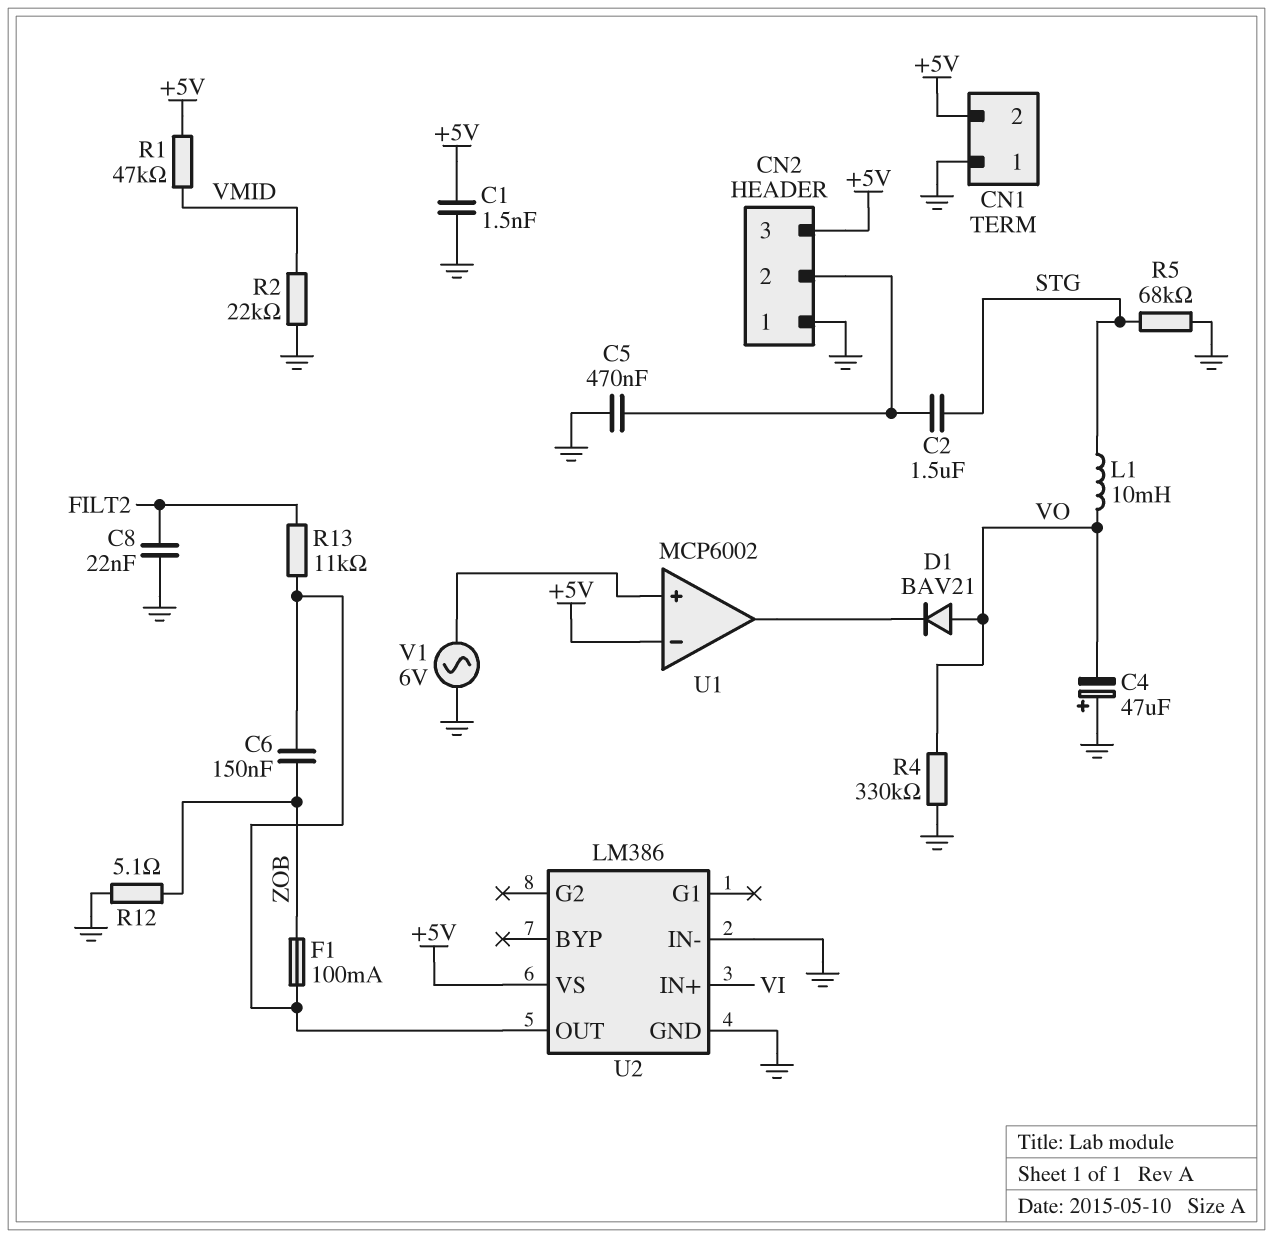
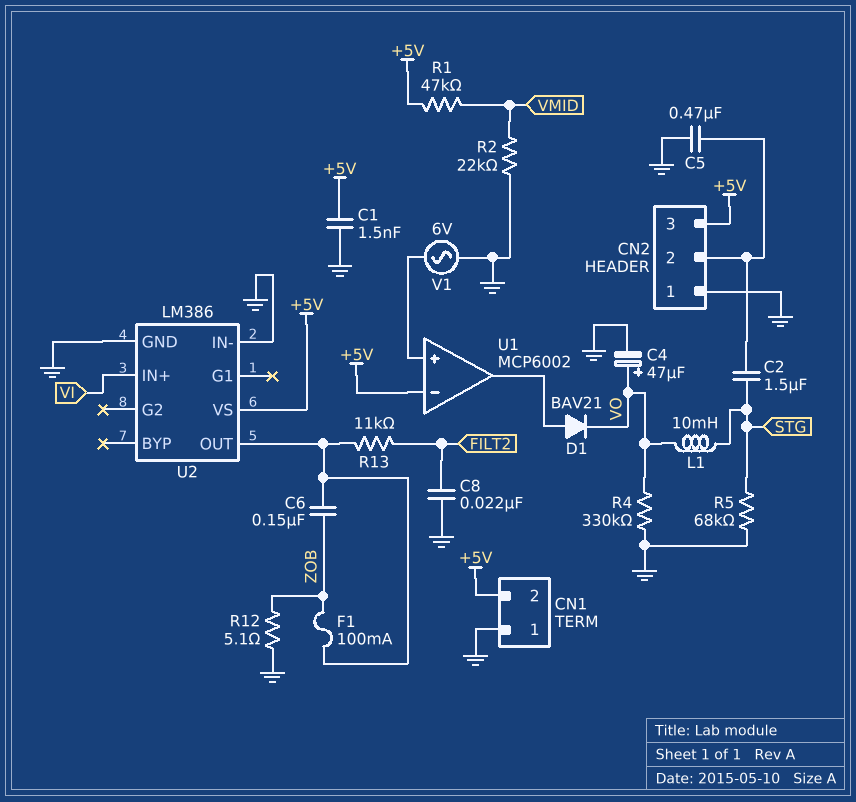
C4: 47uF (plus GND, minus VO) -> 47uF (plus VO, minus GND)
D1: diode BAV21 (A VO, K U1/out) -> diode BAV21 (A U1/out, K VO)

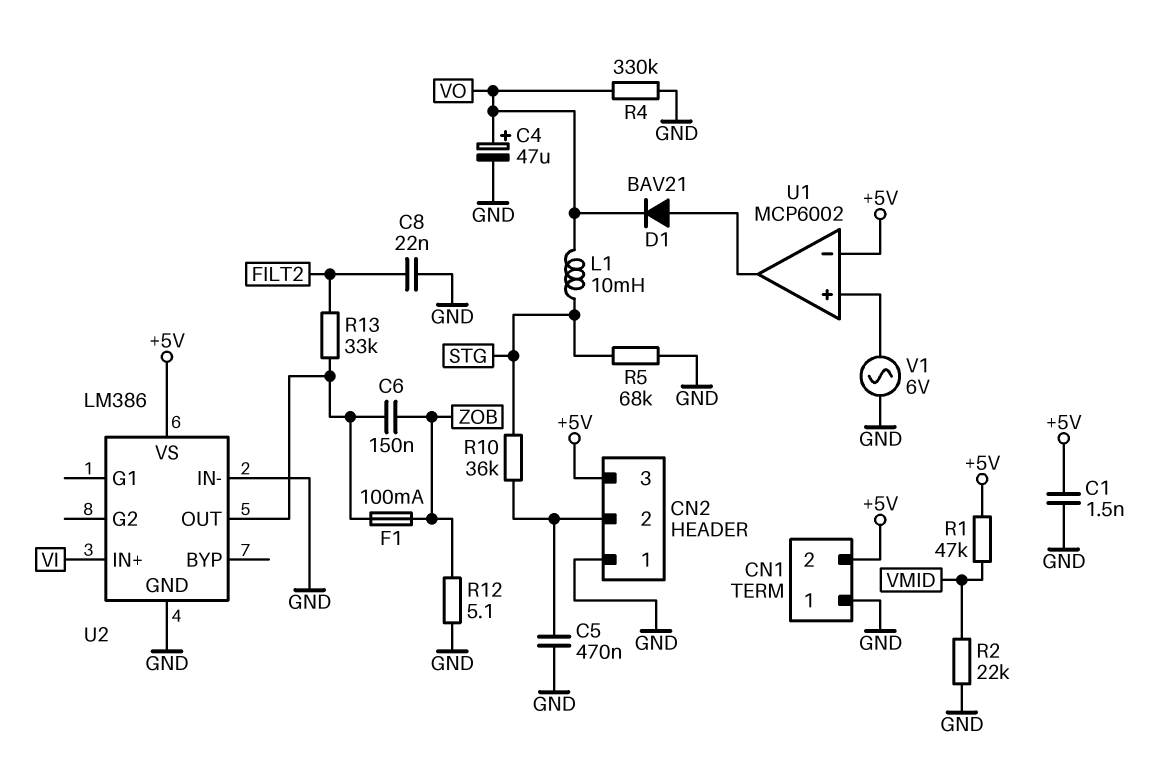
C2: 1.5uF (CN2/2, STG) -> none
R10: none -> 36k (CN2/2, STG)
R13: 11k (FILT2, U2/OUT) -> 33k (FILT2, U2/OUT)

